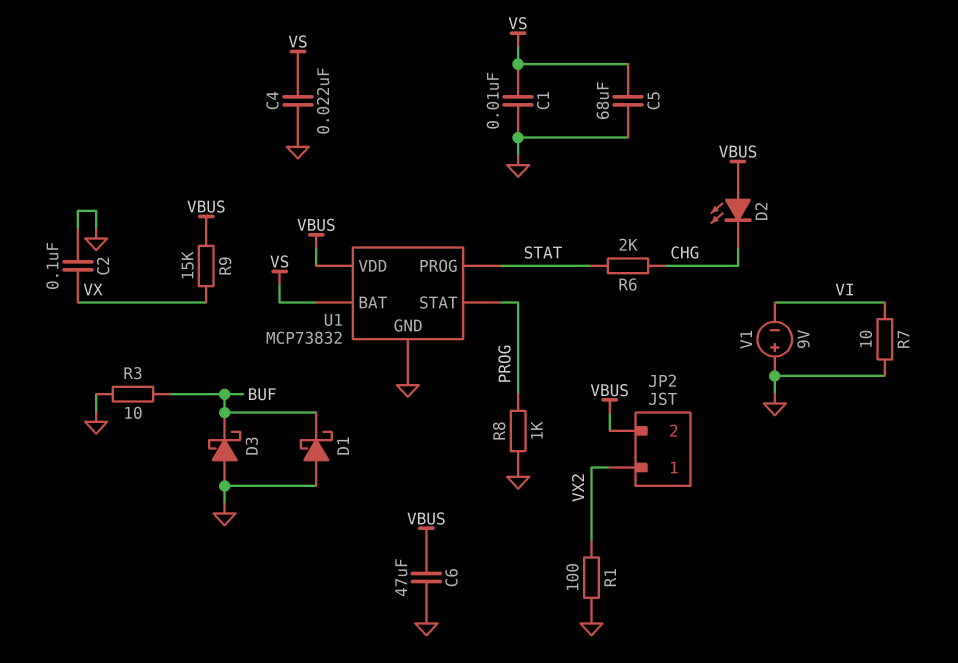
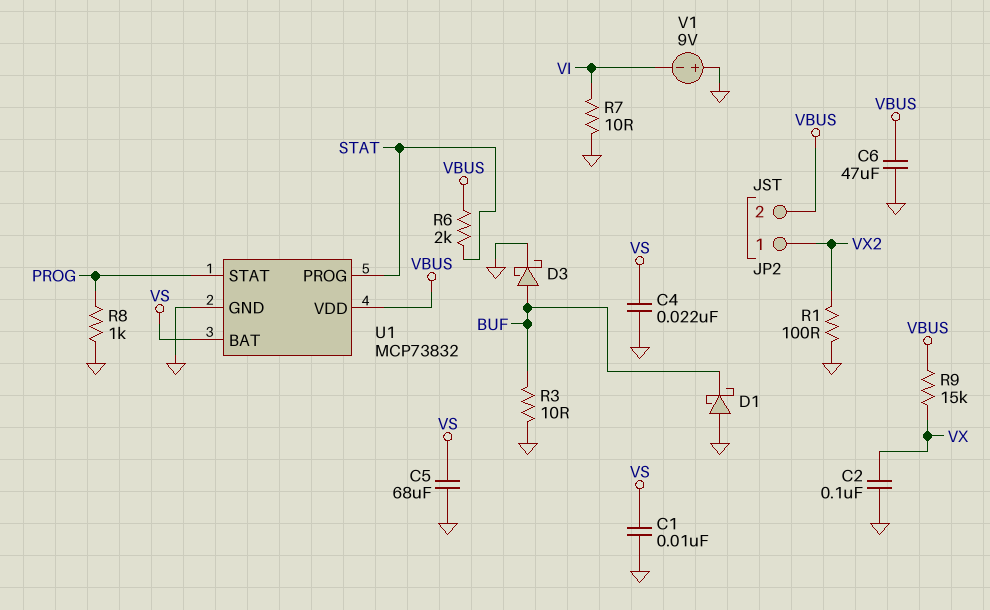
D2: LED (A VBUS, K CHG) -> none
D3: schottky (A GND, K BUF) -> schottky (A BUF, K GND)
R6: 2k (CHG, STAT) -> 2k (STAT, VBUS)

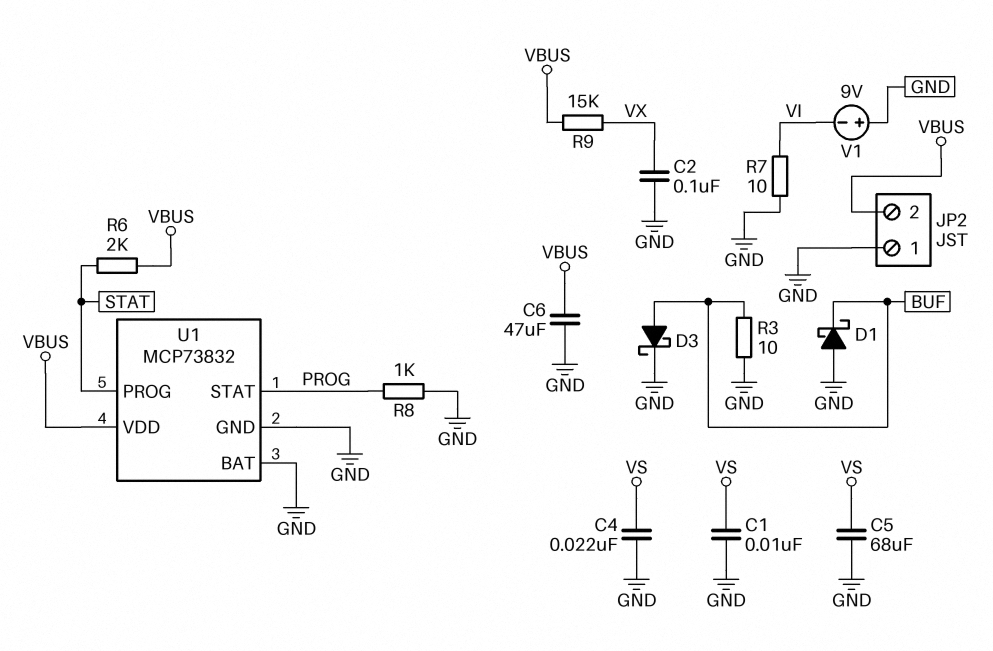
JP2 pin 1: VX2 -> GND
R1: 100 (GND, VX2) -> none
U1 pin BAT: VS -> GND

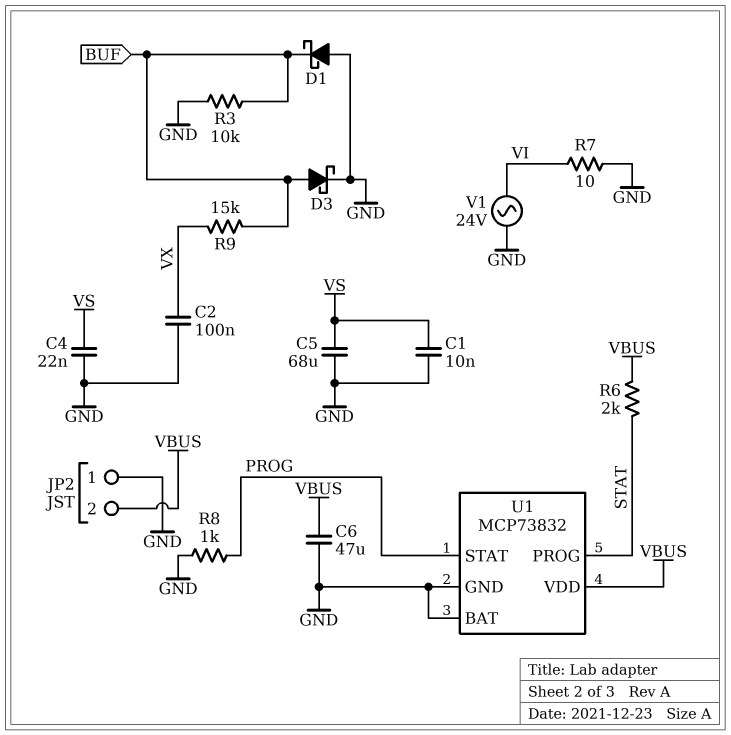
R3: 10 (BUF, GND) -> 10k (BUF, GND)
R9: 15k (VBUS, VX) -> 15k (BUF, VX)
V1: 9V (plus GND, minus VI) -> AC 24V (GND, VI)

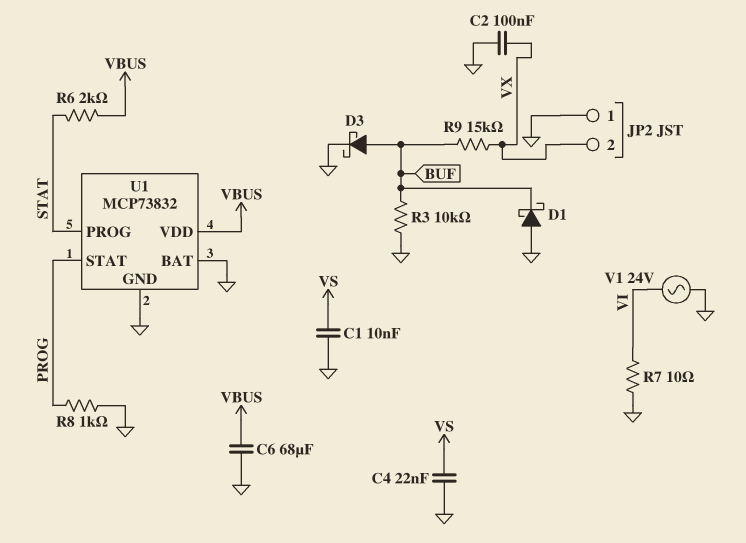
C5: 68uF (GND, VS) -> none
C6: 47uF (GND, VBUS) -> 68uF (GND, VBUS)
JP2 pin 2: VBUS -> VX

